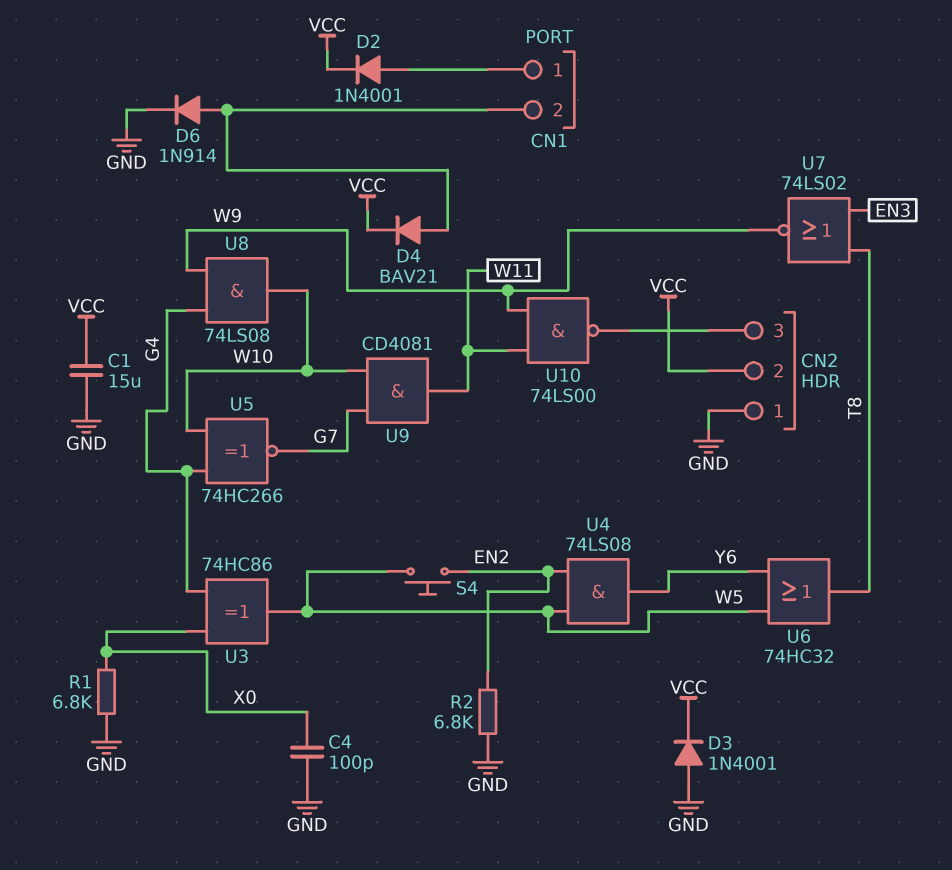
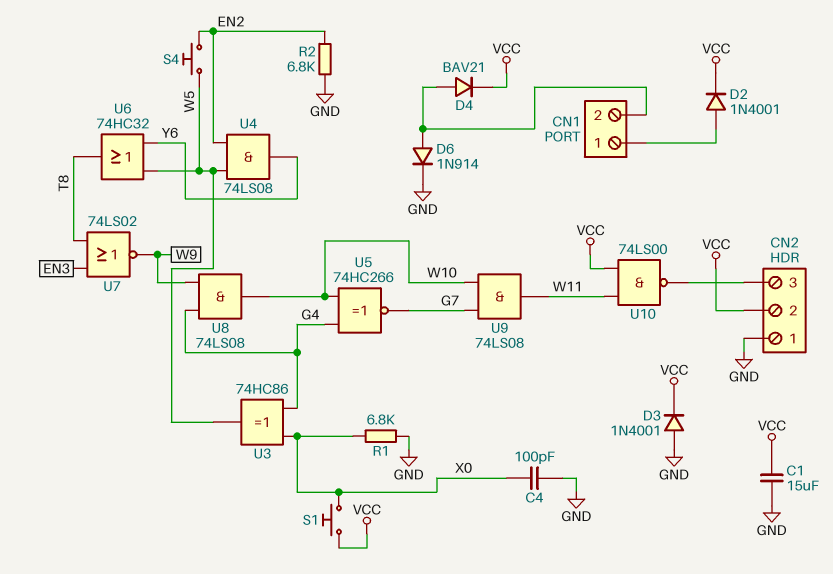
S1: none -> button (VCC, X0)
U9: AND CD4081 (in G7, in W10, out W11) -> AND 74LS08 (in G7, in W10, out W11)
U10: NAND 74LS00 (in W9, in W11, out CN2/3) -> NAND 74LS00 (in VCC, in W11, out CN2/3)

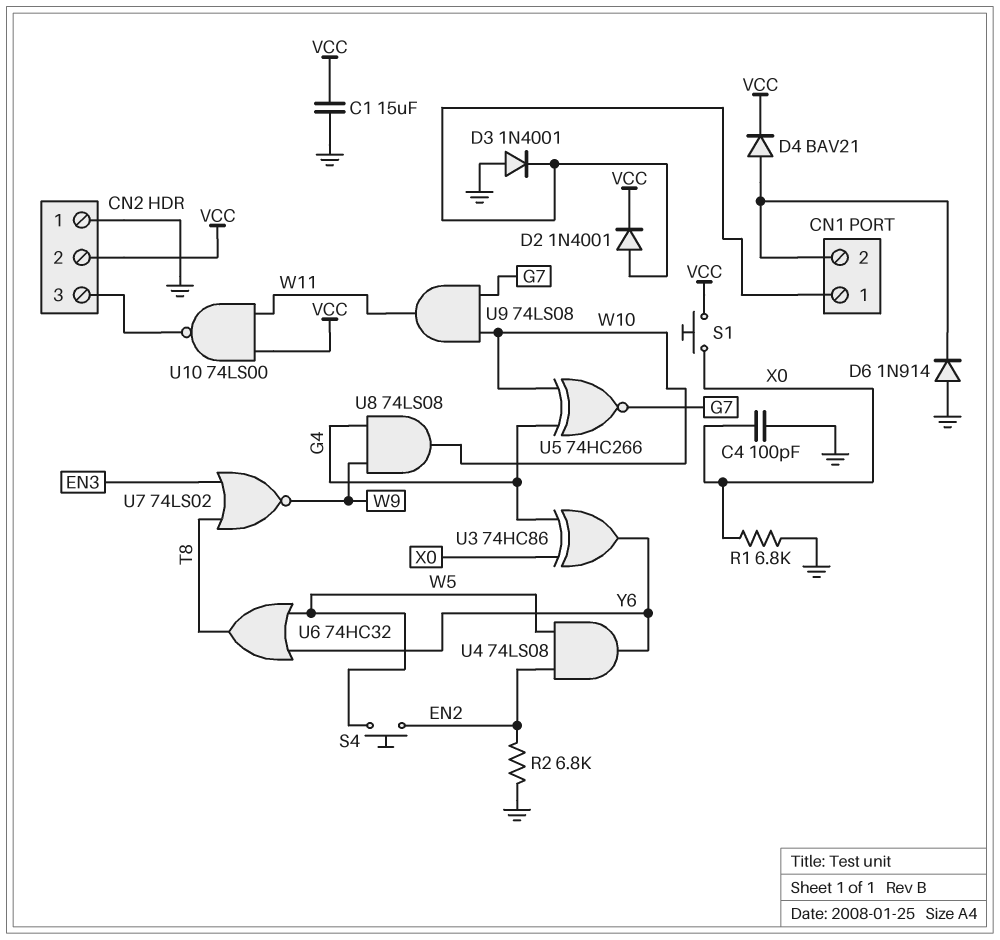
D3: diode 1N4001 (A GND, K VCC) -> diode 1N4001 (A GND, K CN1/1)
D6: diode 1N914 (A CN1/2, K GND) -> diode 1N914 (A GND, K CN1/2)
U3: XOR 74HC86 (in G4, in X0, out W5) -> XOR 74HC86 (in G4, in X0, out Y6)

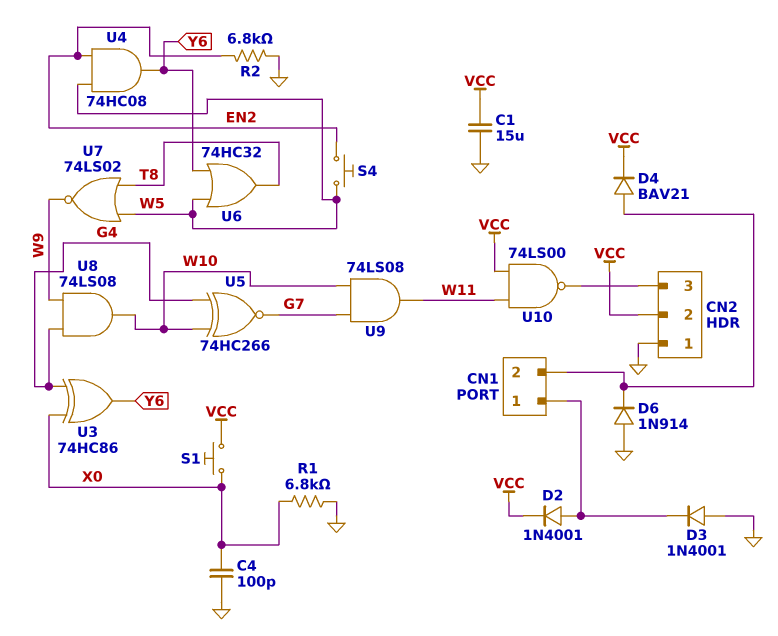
U4: AND 74LS08 (in EN2, in W5, out Y6) -> AND 74HC08 (in EN2, in W5, out Y6)
U7: NOR 74LS02 (in EN3, in T8, out W9) -> NOR 74LS02 (in T8, in W5, out W9)

